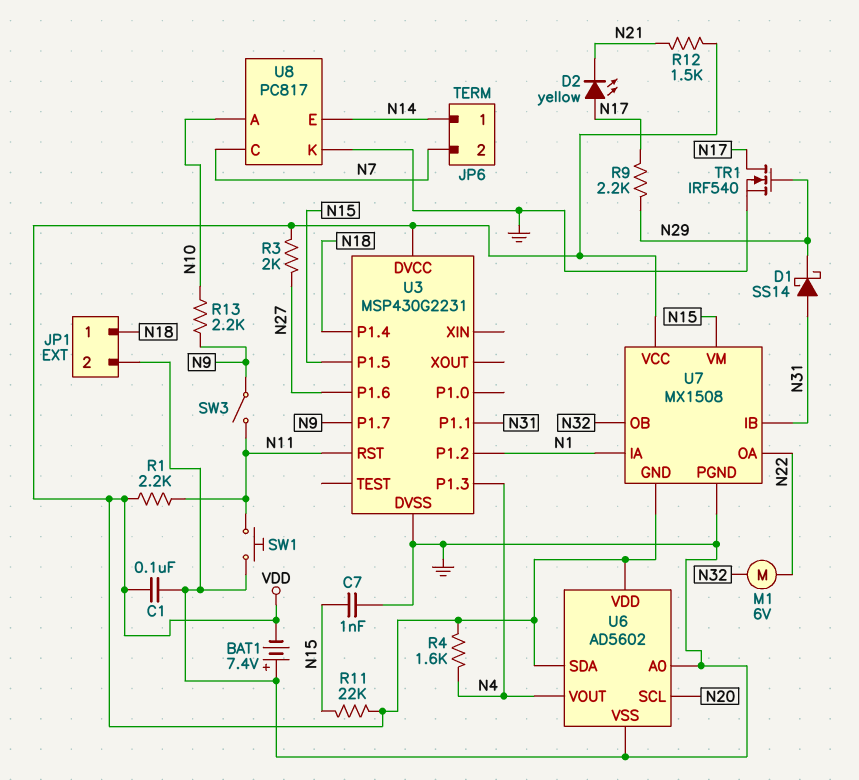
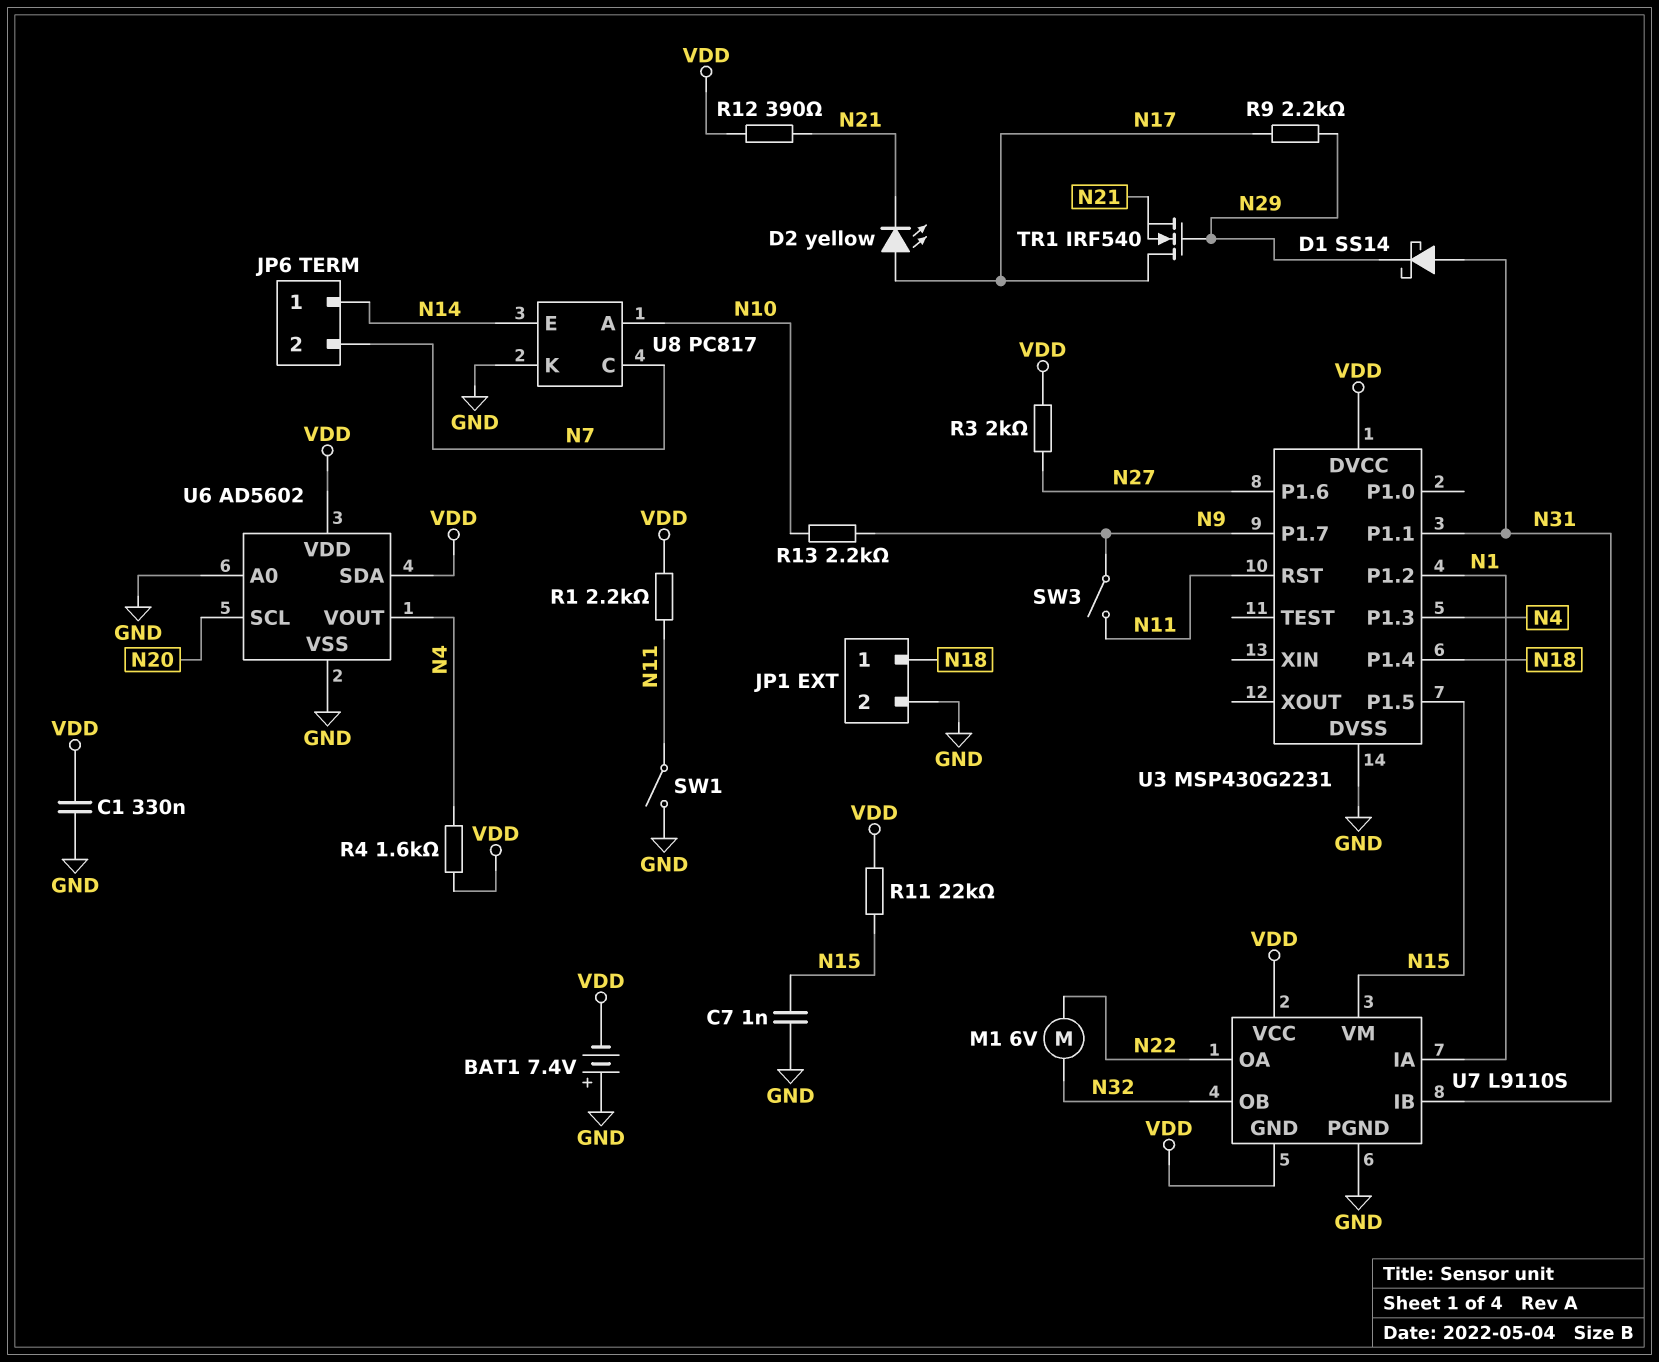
C1: 100nF (GND, VDD) -> 330nF (GND, VDD)
R12: 1.5k (N21, VDD) -> 390 (N21, VDD)
SW1: button (GND, N11) -> switch (GND, N11)
TR1: NMOS IRF540 (G N29, D N17, S GND) -> NMOS IRF540 (G N29, D N17, S N21)
U7: MX1508 -> L9110S

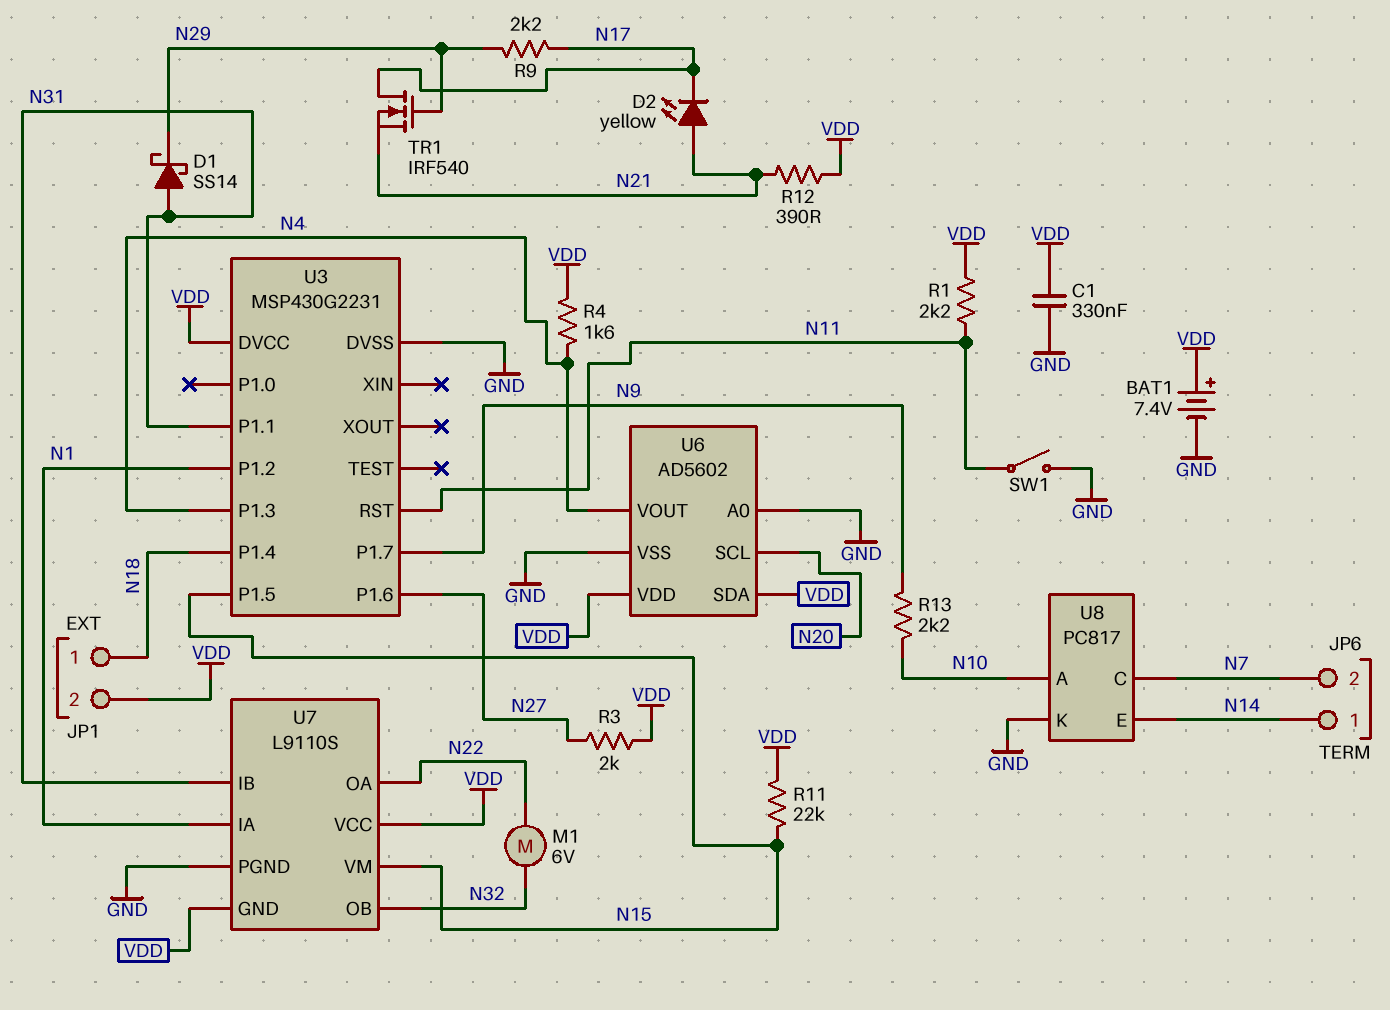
BAT1: 7.4V (plus GND, minus VDD) -> 7.4V (plus VDD, minus GND)
C7: 1nF (GND, N15) -> none
D2: LED yellow (A N17, K N21) -> LED yellow (A N21, K N17)
JP1 pin 2: GND -> VDD
SW3: switch (N9, N11) -> none

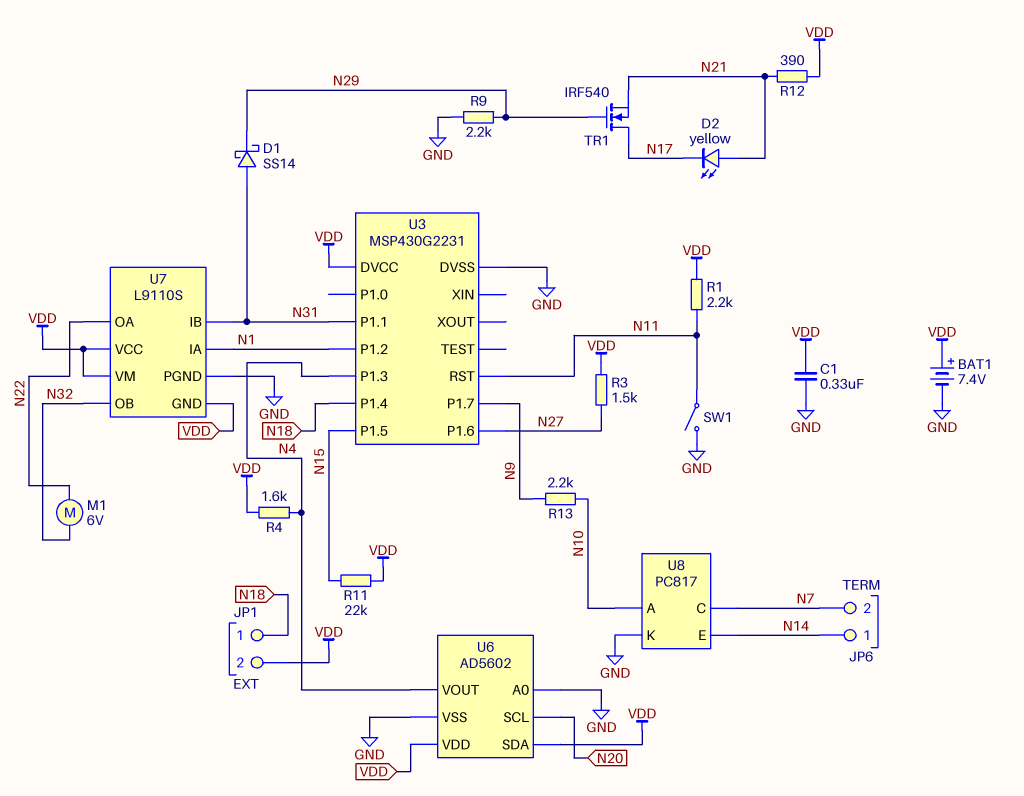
R3: 2k (N27, VDD) -> 1.5k (N27, VDD)
R9: 2.2k (N17, N29) -> 2.2k (GND, N29)
U7 pin VM: N15 -> VDD

